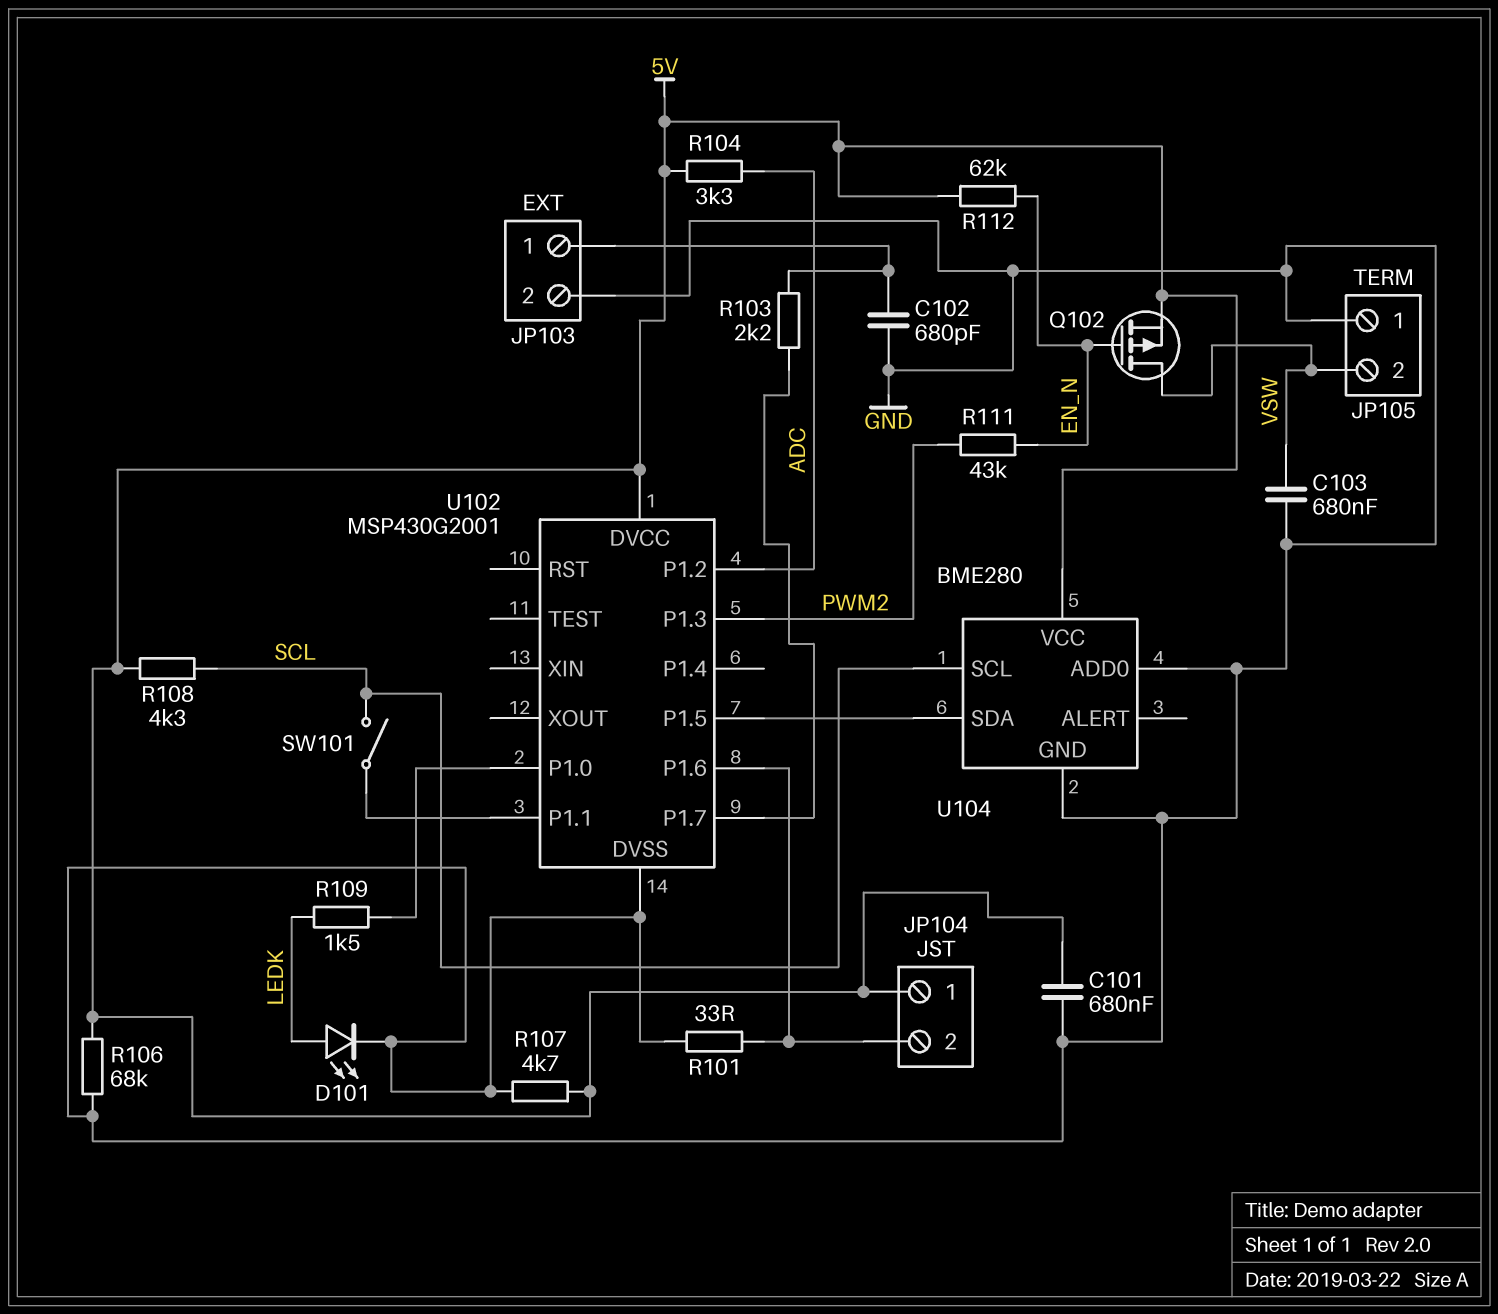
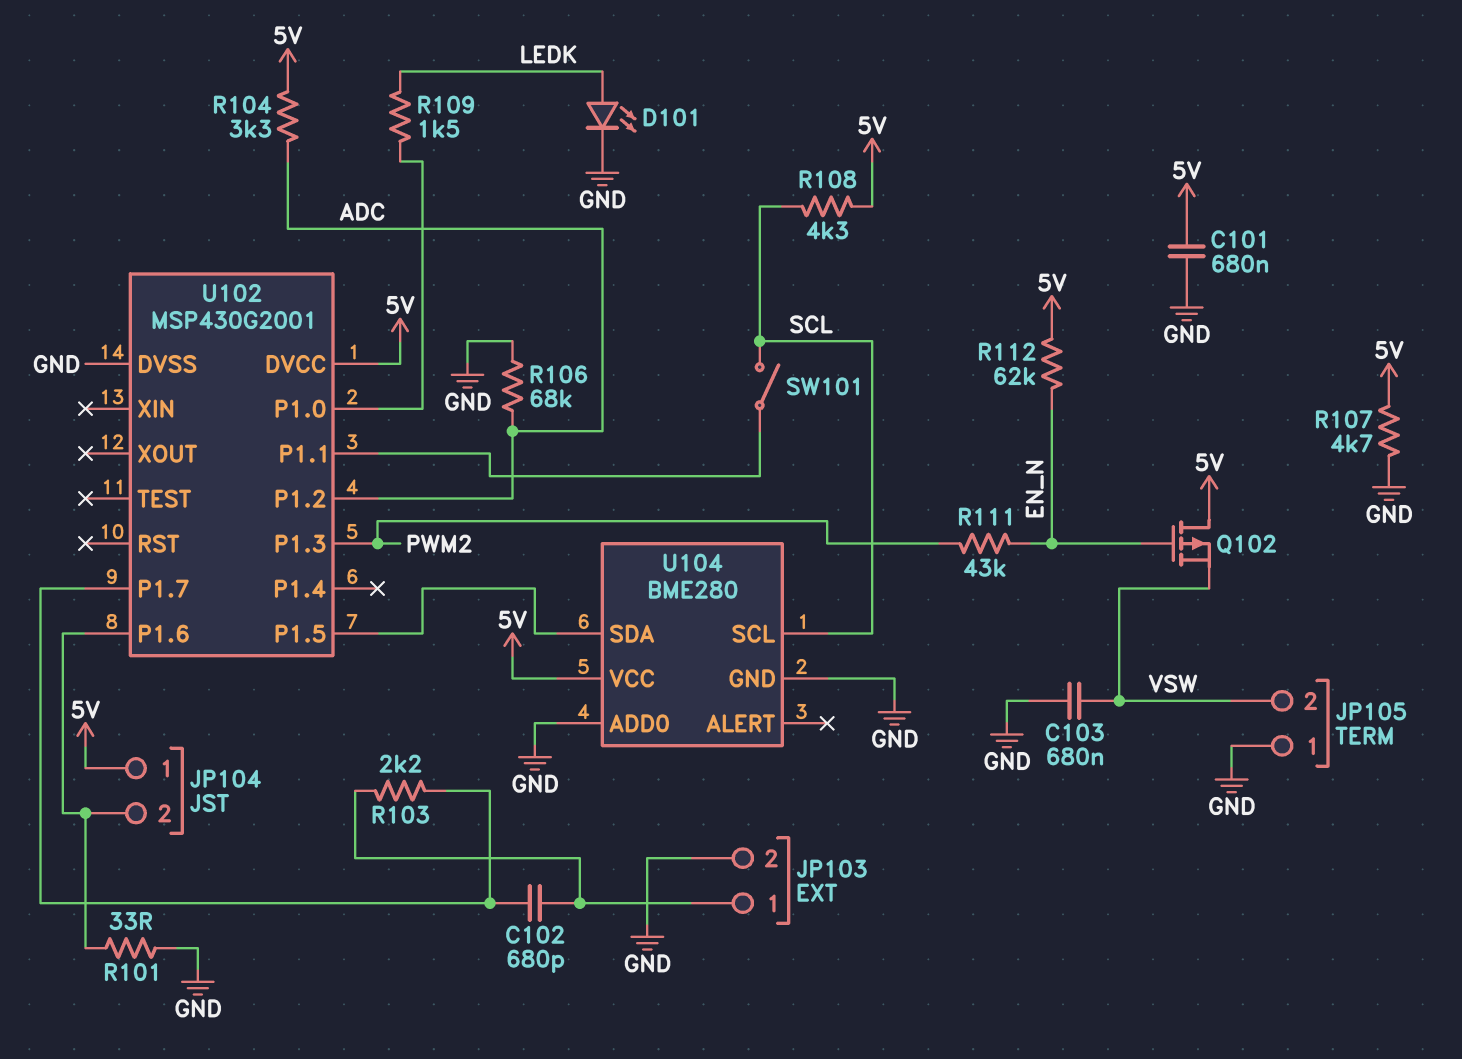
C102: 680pF (GND, JP103/1) -> 680pF (JP103/1, U102/P1.7)
Q102: PMOS (G EN_N, D VSW, S 5V) -> PMOS (G EN_N, D 5V, S VSW)
R106: 68k (5V, GND) -> 68k (ADC, GND)

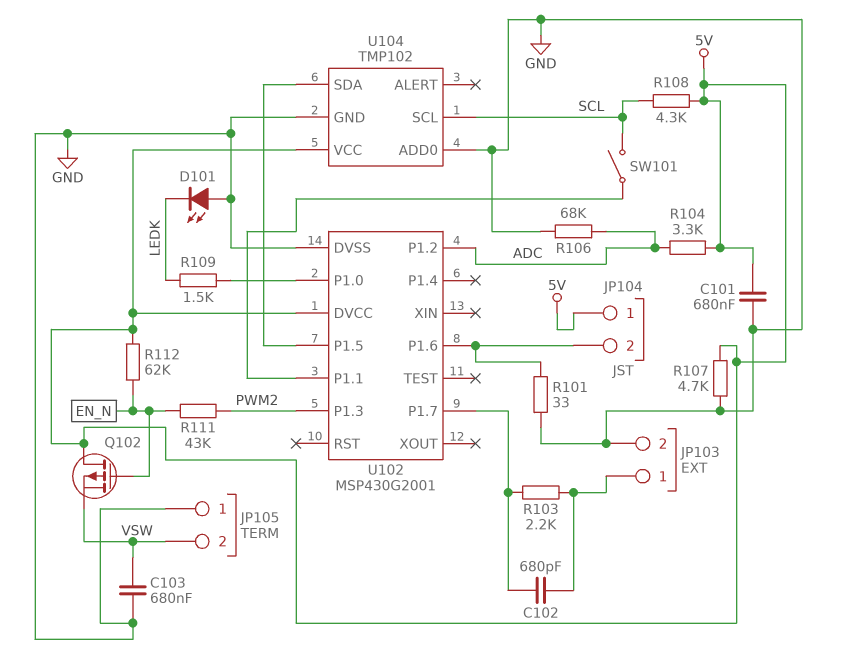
D101: LED (A LEDK, K GND) -> LED (A GND, K LEDK)
U104: BME280 -> TMP102

